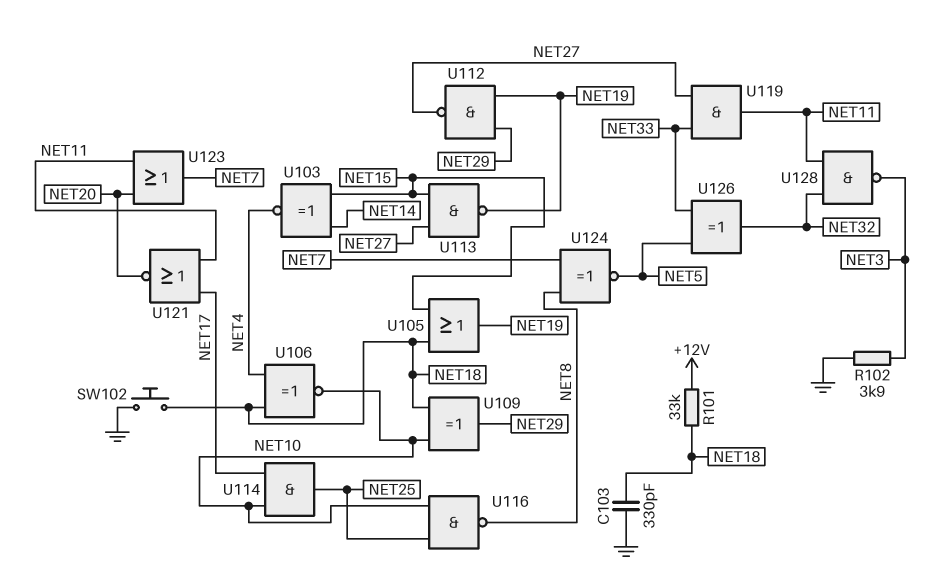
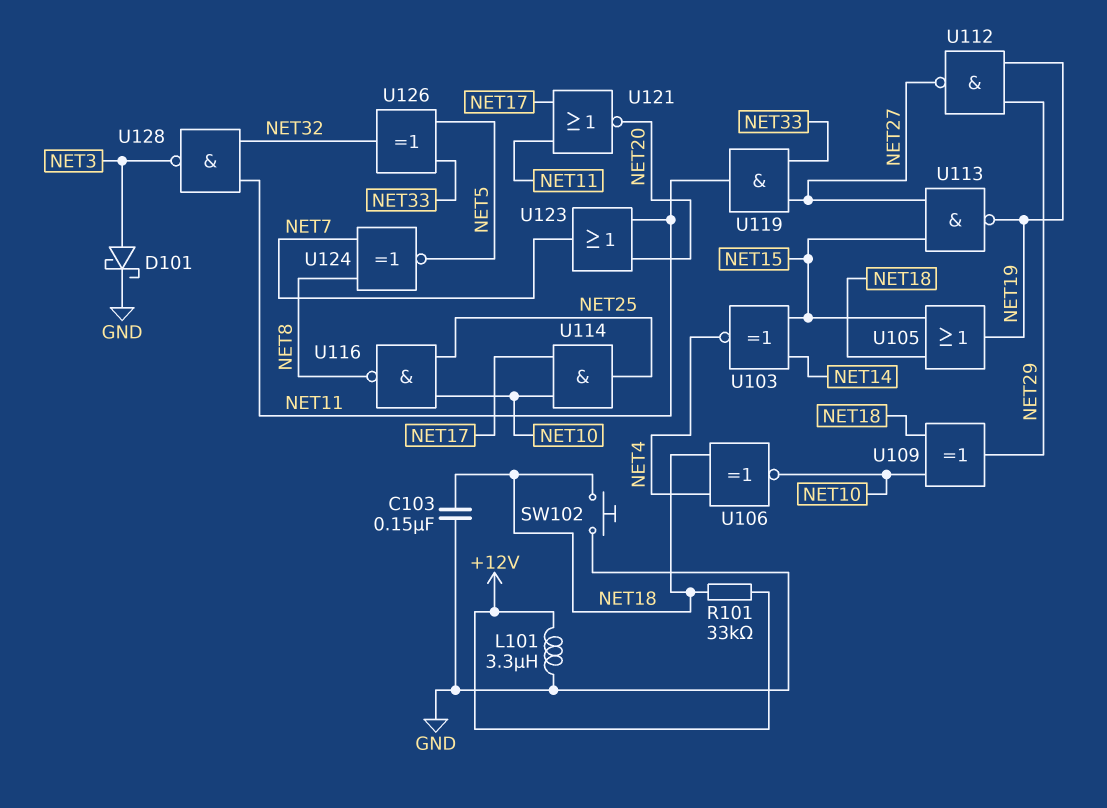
C103: 330pF (GND, NET18) -> 150nF (GND, NET18)
D101: none -> schottky (A NET3, K GND)
L101: none -> 3.3uH (+12V, GND)
R102: 3.9k (GND, NET3) -> none

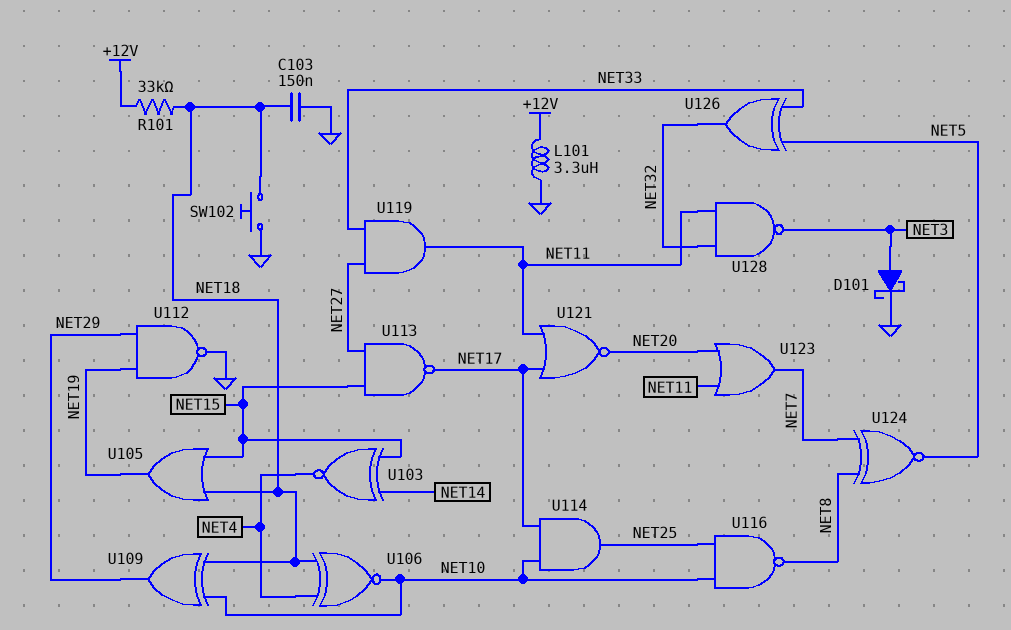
U112: NAND (in NET19, in NET29, out NET27) -> NAND (in NET19, in NET29, out GND)
U113: NAND (in NET15, in NET27, out NET19) -> NAND (in NET15, in NET27, out NET17)

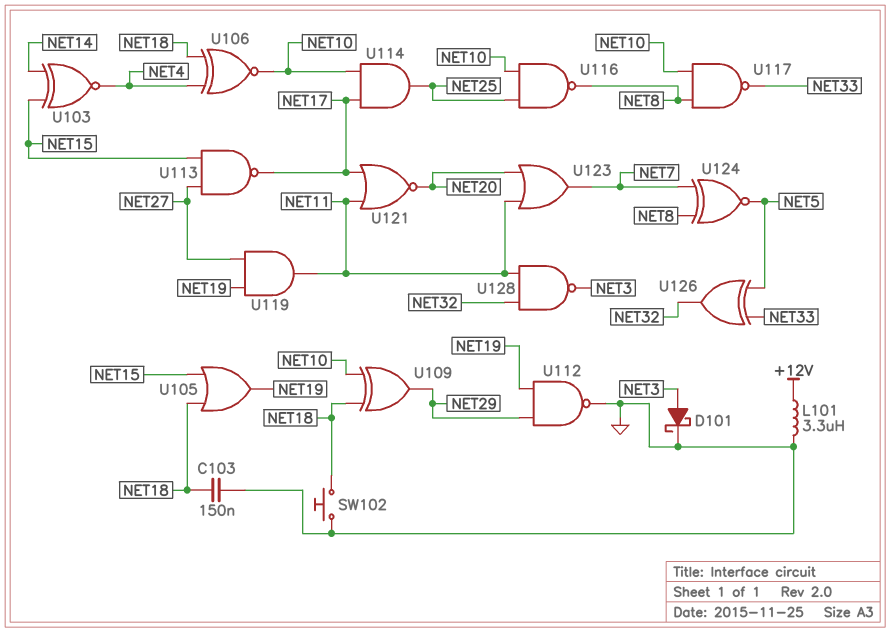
R101: 33k (+12V, NET18) -> none
U117: none -> NAND (in NET8, in NET10, out NET33)
U119: AND (in NET27, in NET33, out NET11) -> AND (in NET19, in NET27, out NET11)

